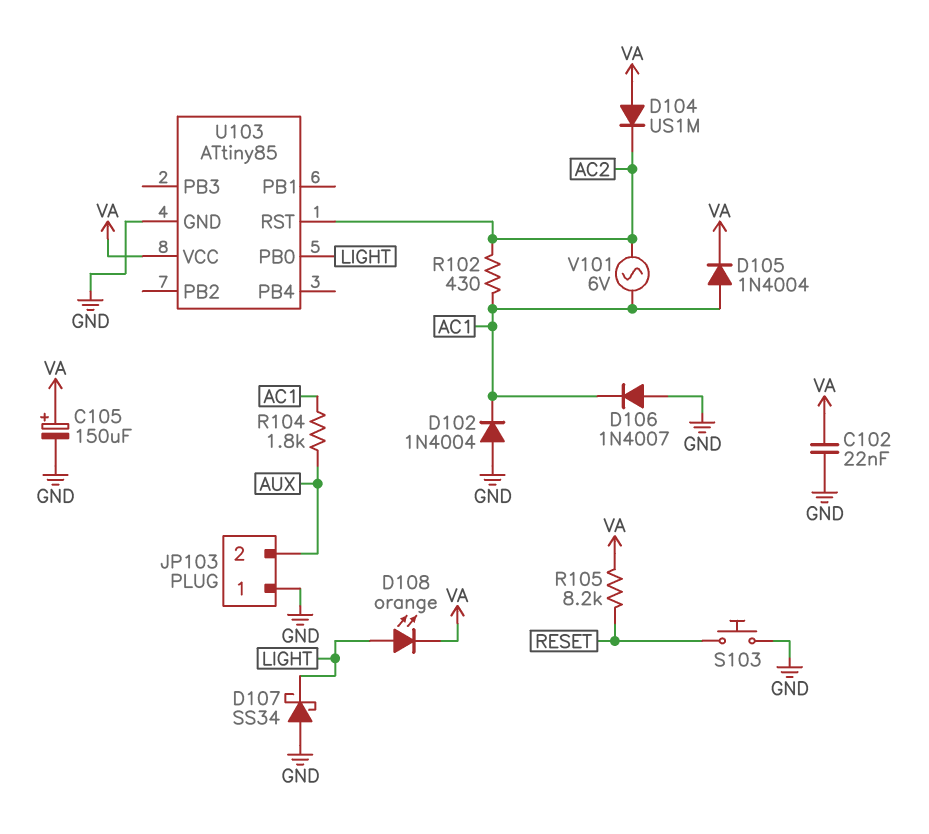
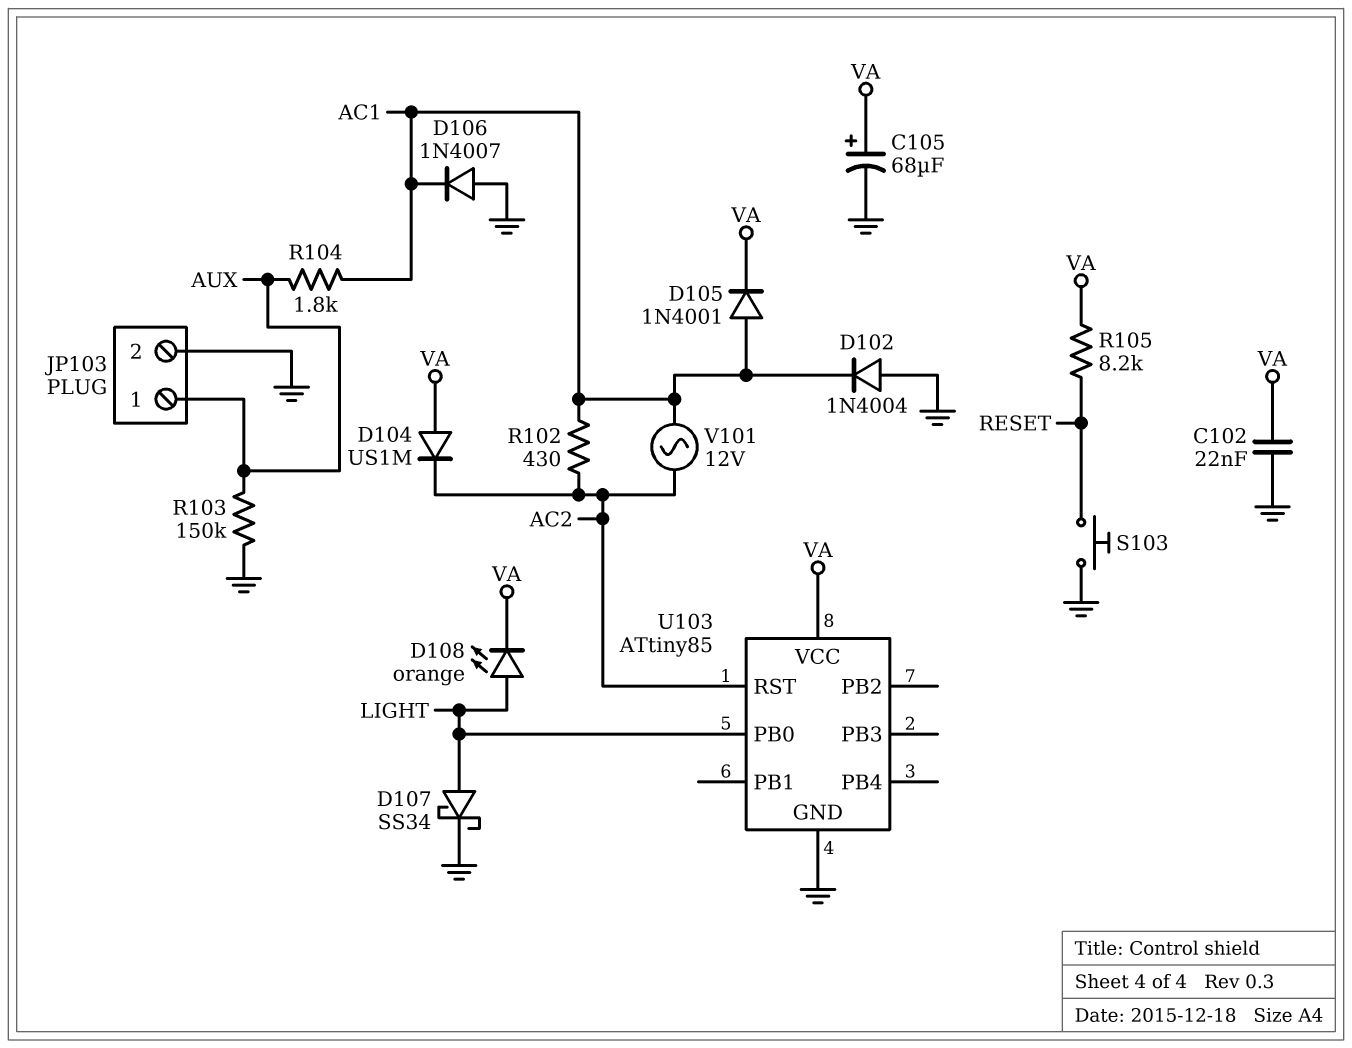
C105: 150uF (plus VA, minus GND) -> 68uF (plus VA, minus GND)
D105: diode 1N4004 (A AC1, K VA) -> diode 1N4001 (A AC1, K VA)
D107: schottky SS34 (A GND, K LIGHT) -> schottky SS34 (A LIGHT, K GND)
JP103 pin 1: GND -> AUX
JP103 pin 2: AUX -> GND
R103: none -> 150k (AUX, GND)
V101: AC 6V (AC1, AC2) -> AC 12V (AC1, AC2)

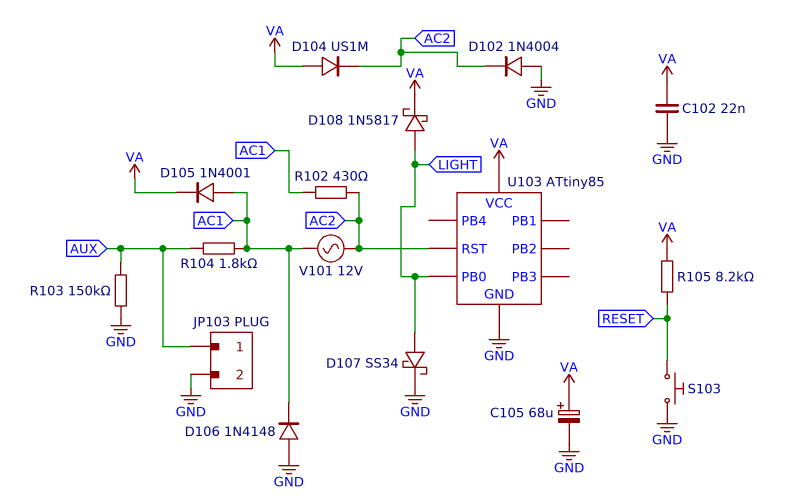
D102: diode 1N4004 (A GND, K AC1) -> diode 1N4004 (A GND, K AC2)
D106: diode 1N4007 (A GND, K AC1) -> diode 1N4148 (A GND, K AC1)
D108: LED orange (A LIGHT, K VA) -> schottky 1N5817 (A LIGHT, K VA)

